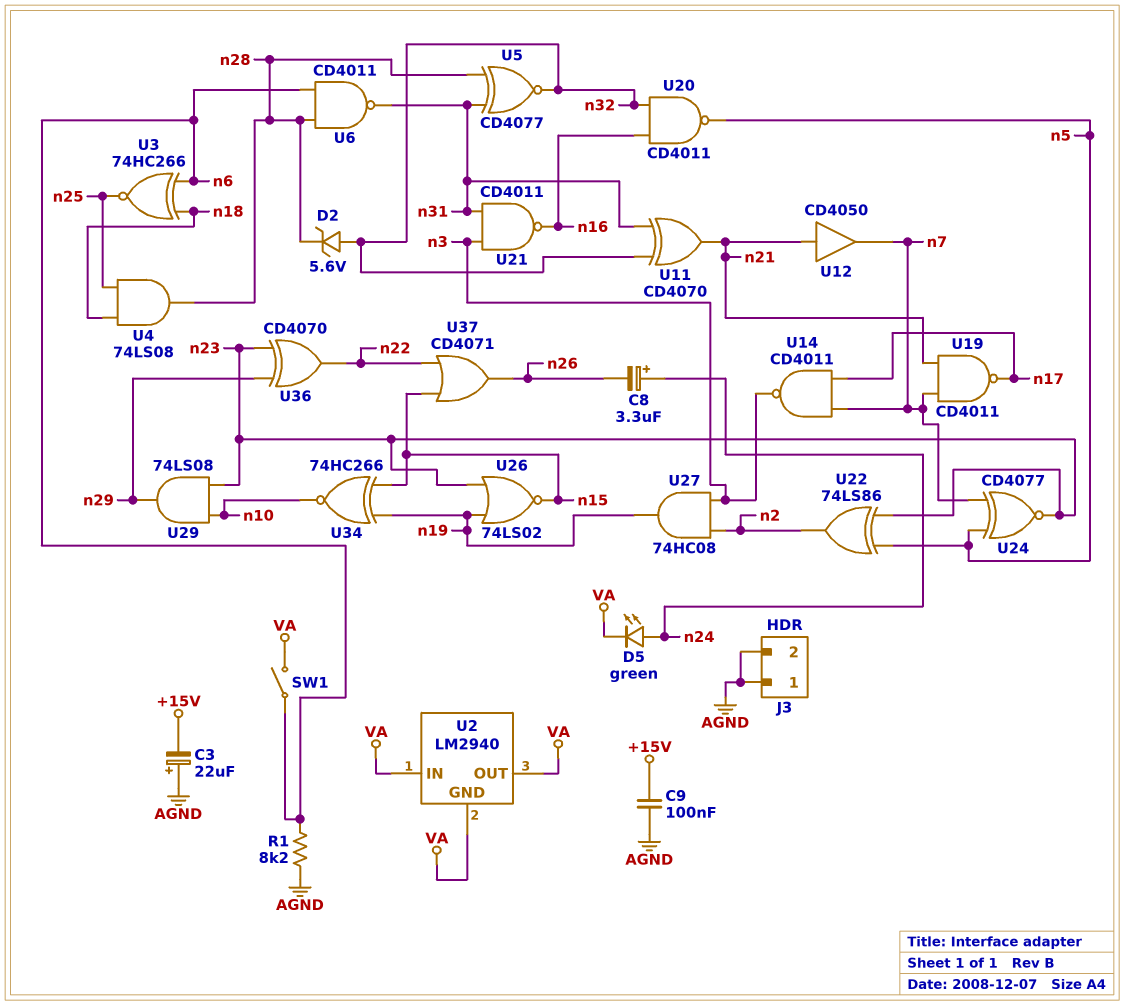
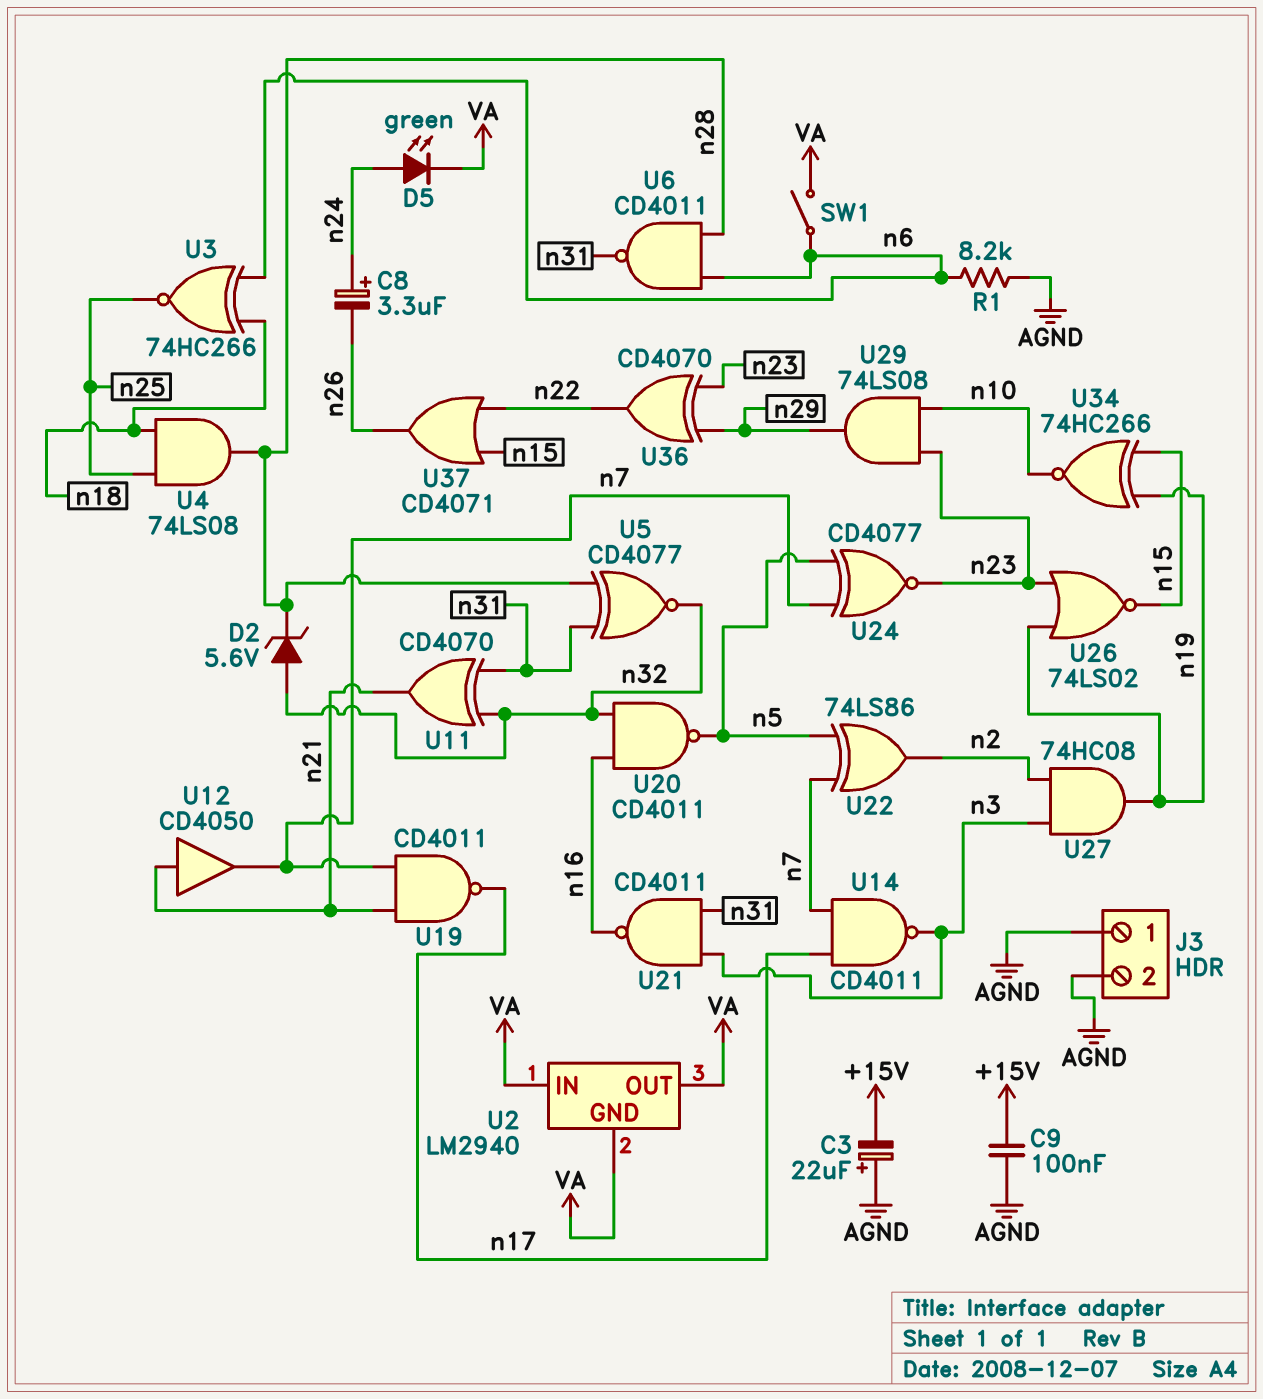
U22: XOR 74LS86 (in n5, in n23, out n2) -> XOR 74LS86 (in n5, in n7, out n2)

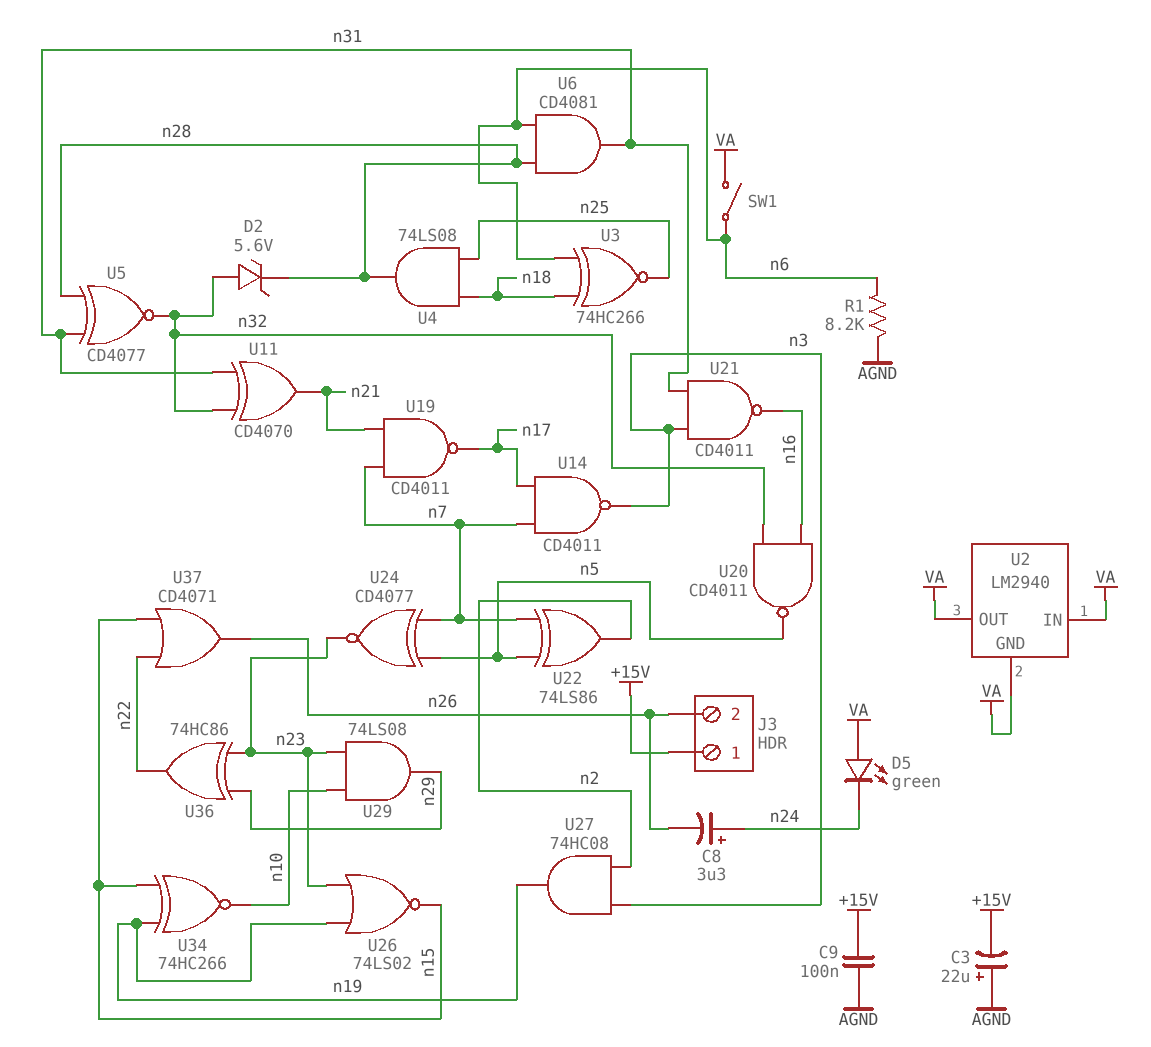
D5: LED green (A n24, K VA) -> LED green (A VA, K n24)
J3 pin 1: AGND -> +15V
J3 pin 2: AGND -> n26
U6: NAND CD4011 (in n6, in n28, out n31) -> AND CD4081 (in n6, in n28, out n31)
U12: buffer CD4050 (in n21, out n7) -> none
U36: XOR CD4070 (in n23, in n29, out n22) -> XOR 74HC86 (in n23, in n29, out n22)

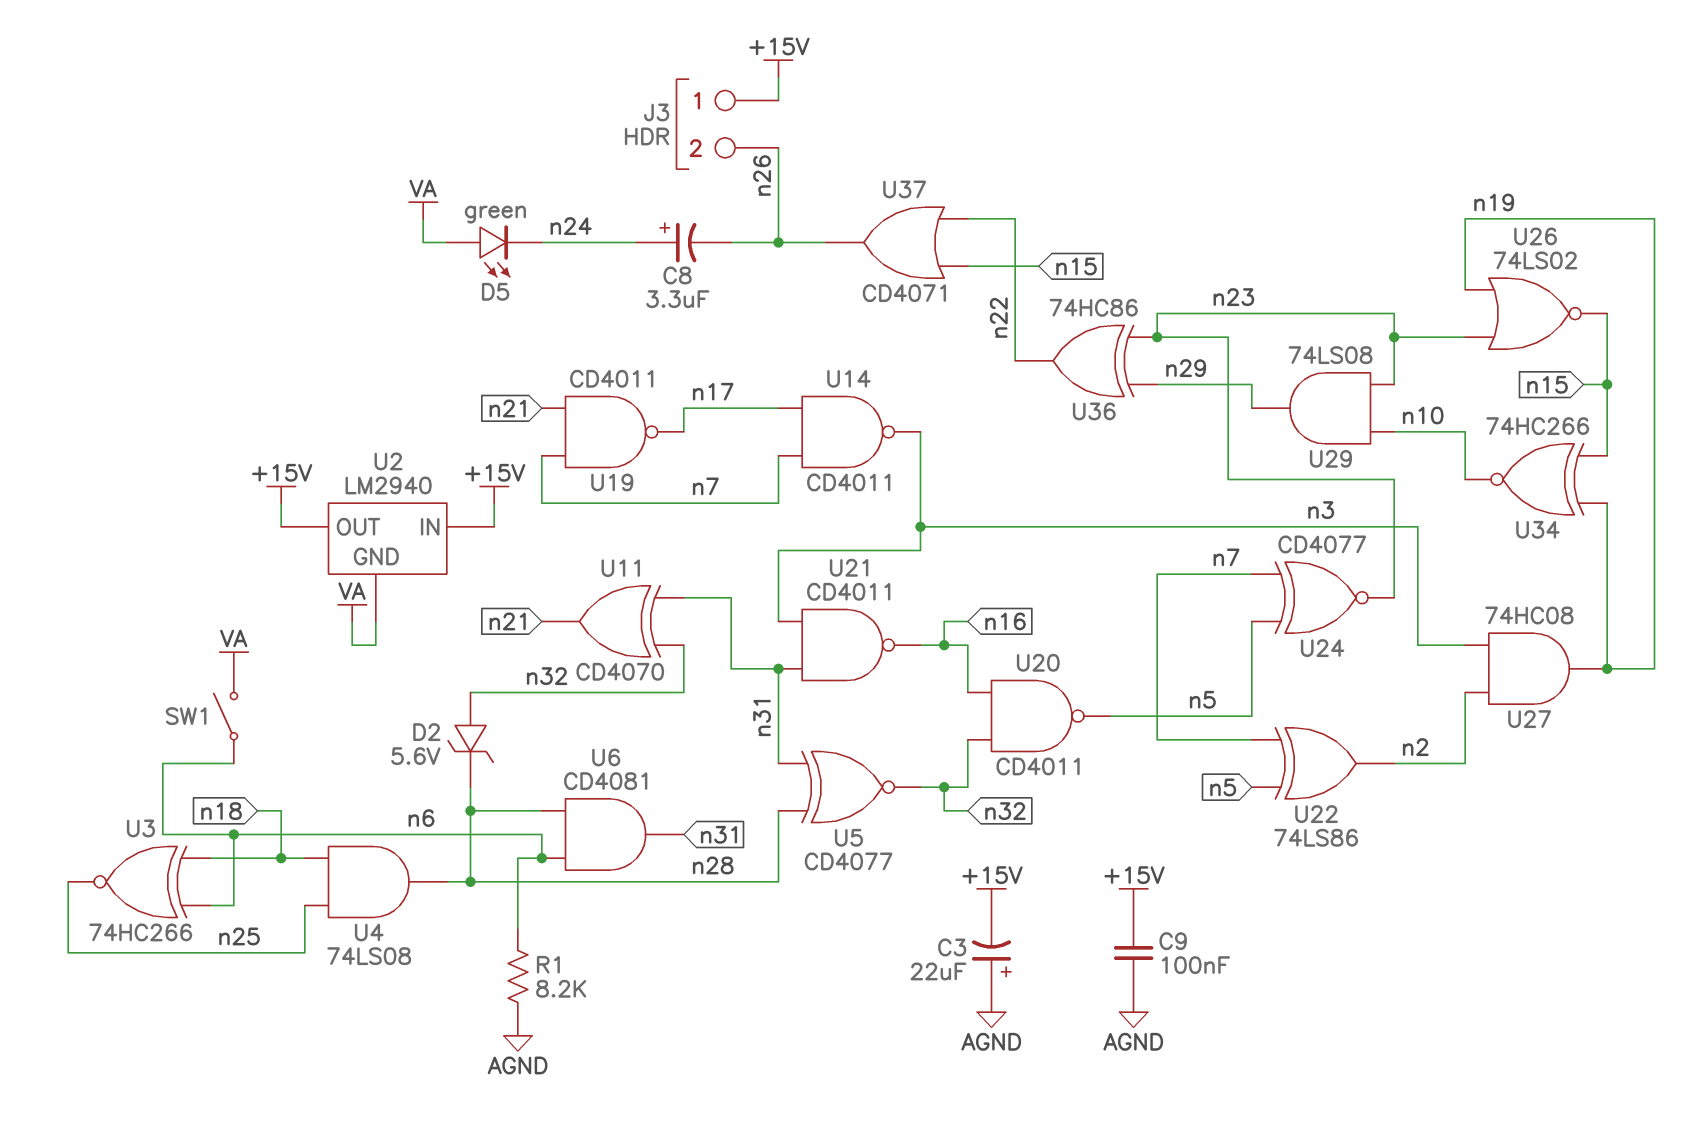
U2 pin IN: VA -> +15V
U2 pin OUT: VA -> +15V

